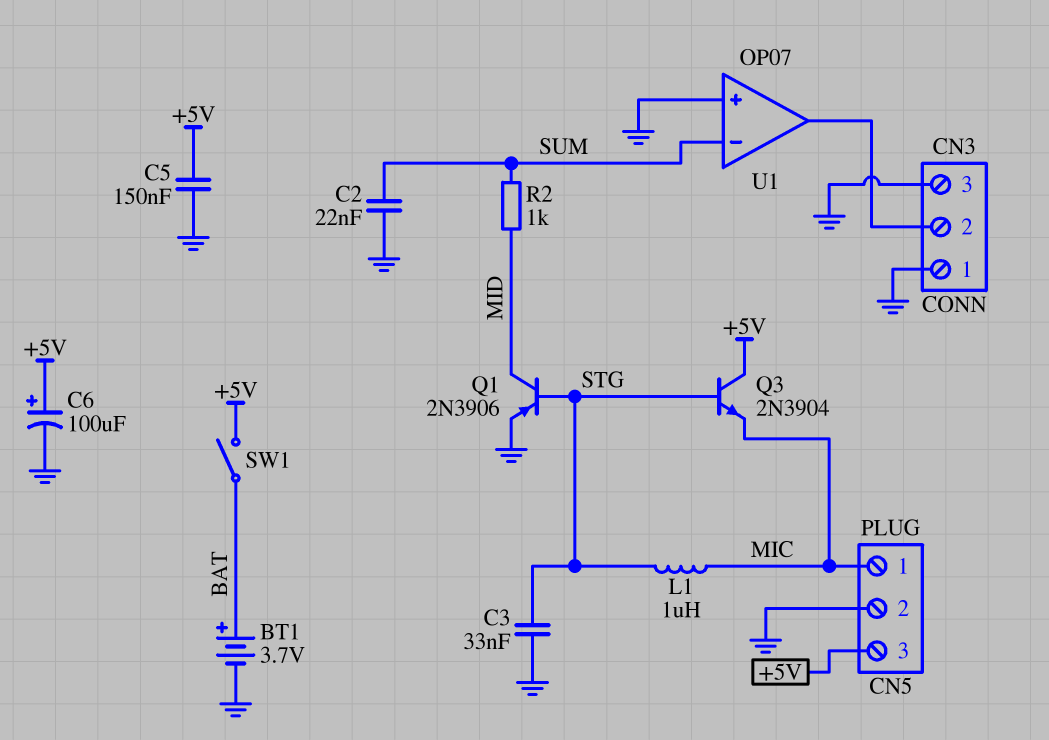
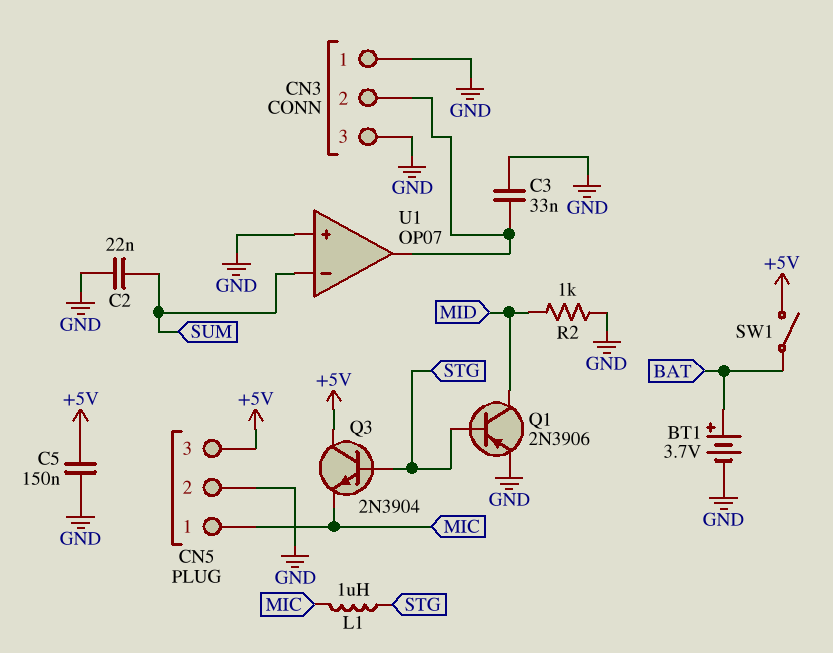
C3: 33nF (GND, STG) -> 33nF (CN3/2, GND)
C6: 100uF (plus +5V, minus GND) -> none
R2: 1k (MID, SUM) -> 1k (GND, MID)

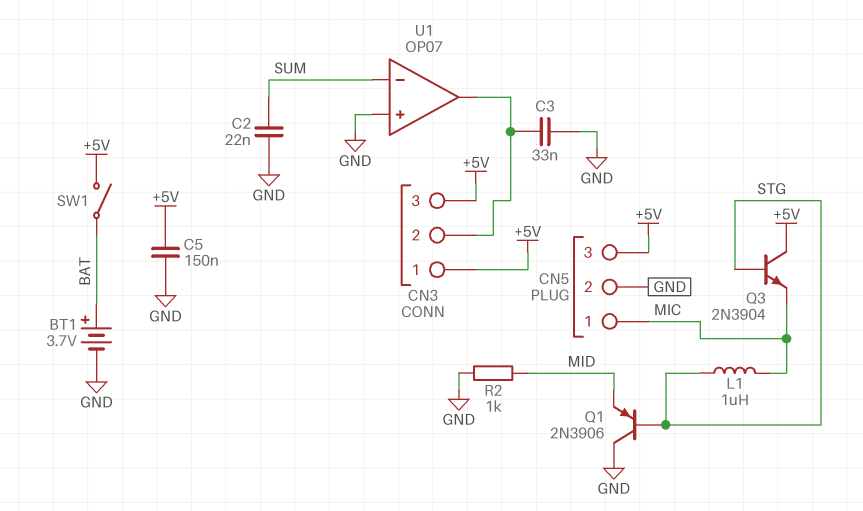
CN3 pin 1: GND -> +5V
CN3 pin 3: GND -> +5V
Q1: PNP 2N3906 (B STG, C MID, E GND) -> PNP 2N3906 (B STG, C GND, E MID)

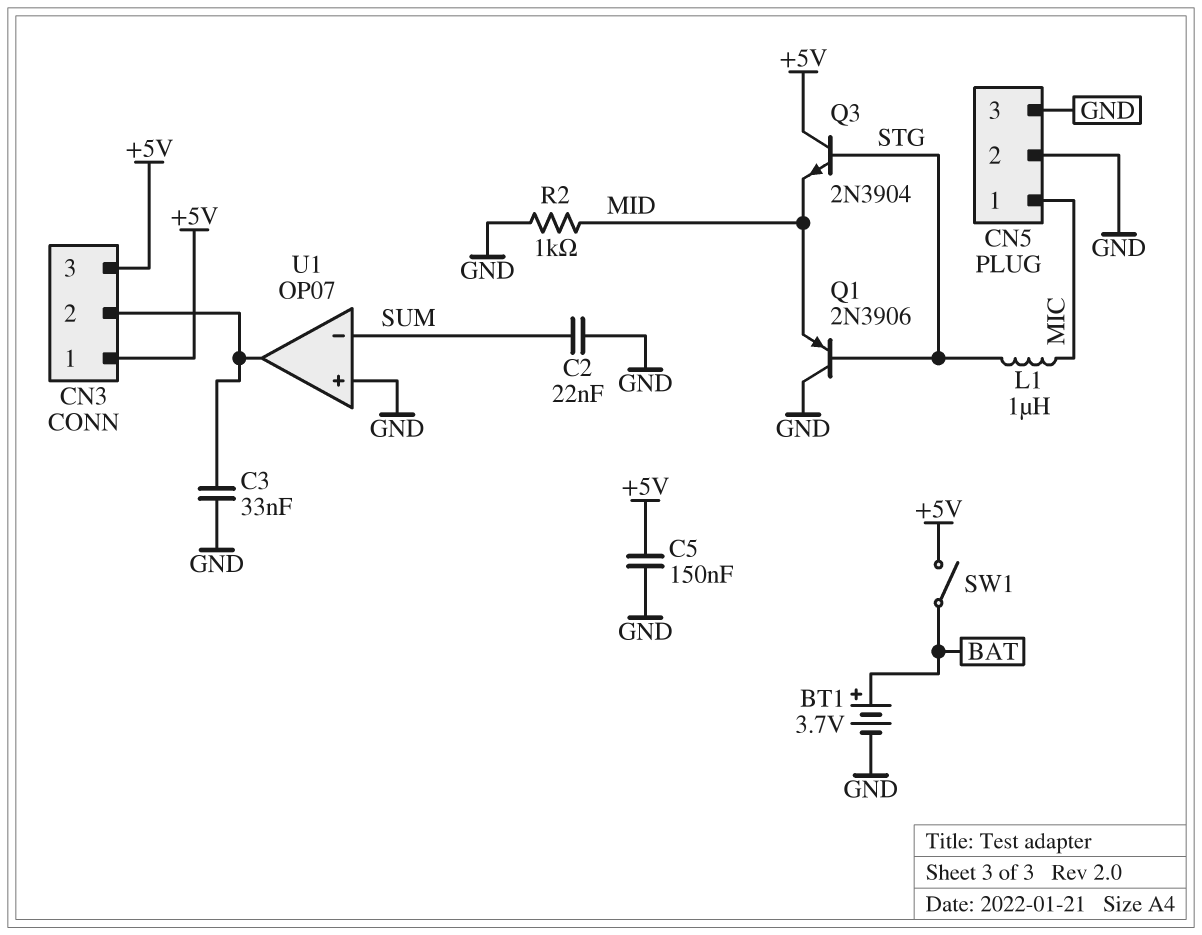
CN5 pin 3: +5V -> GND
Q3: NPN 2N3904 (B STG, C +5V, E MIC) -> NPN 2N3904 (B STG, C +5V, E MID)

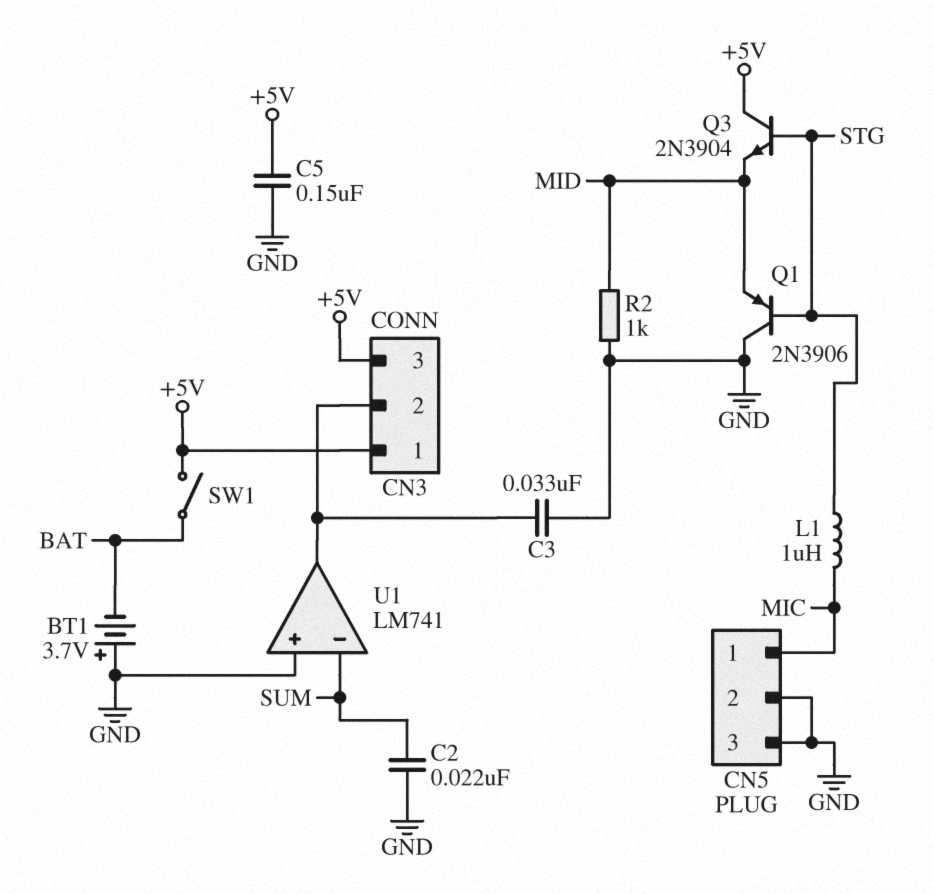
BT1: 3.7V (plus BAT, minus GND) -> 3.7V (plus GND, minus BAT)
U1: OP07 -> LM741

